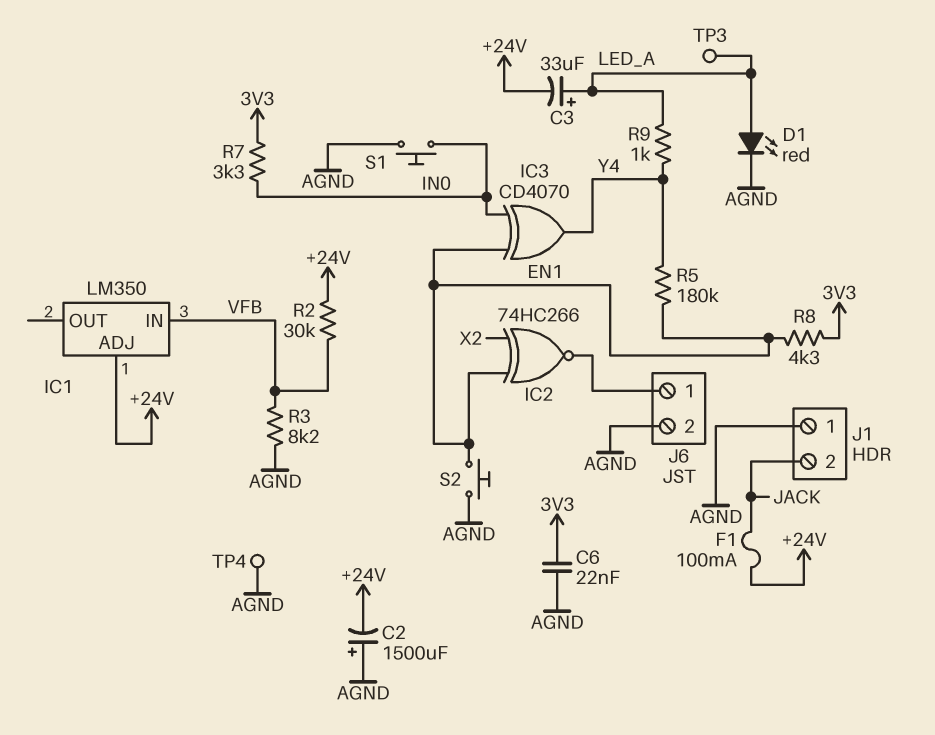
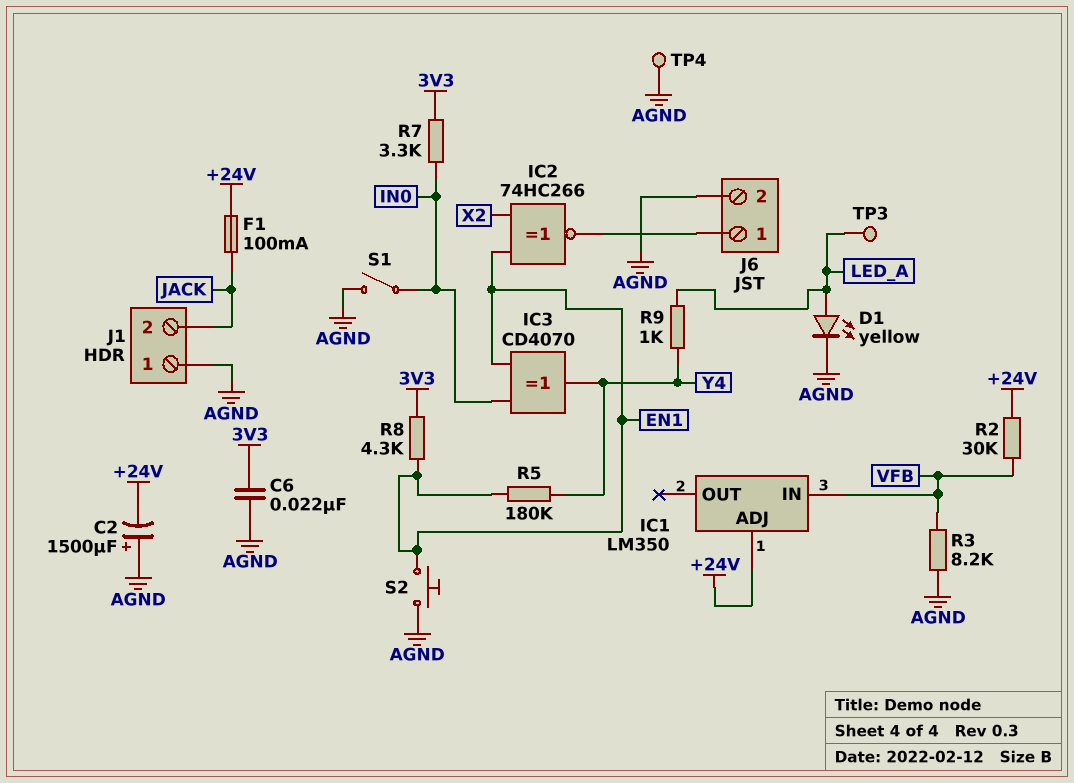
C3: 33uF (plus LED_A, minus +24V) -> none
D1: LED red (A LED_A, K AGND) -> LED yellow (A LED_A, K AGND)
S1: button (AGND, IN0) -> switch (AGND, IN0)

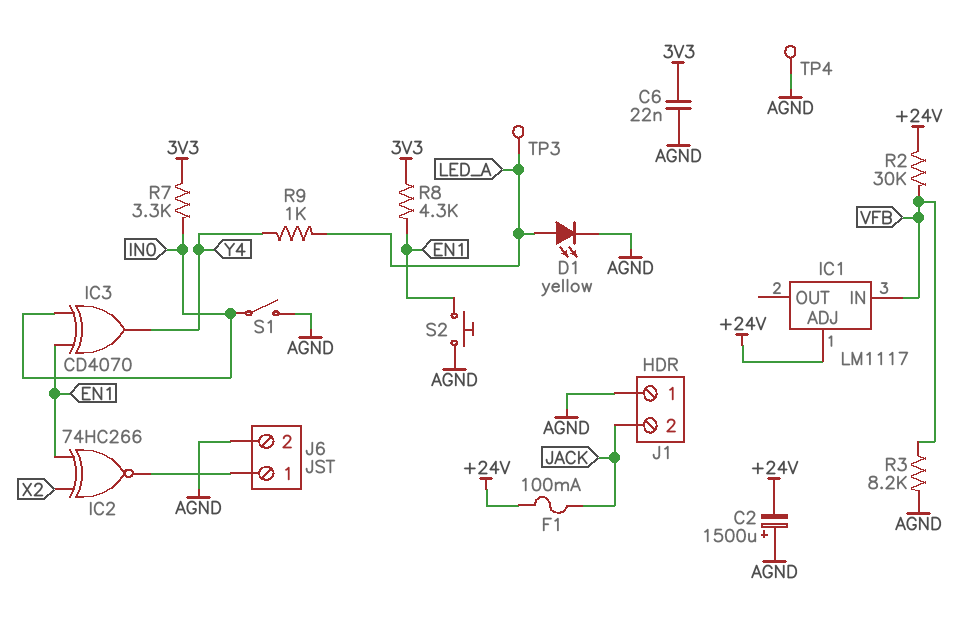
IC1: LM350 -> LM1117
R5: 180k (EN1, Y4) -> none

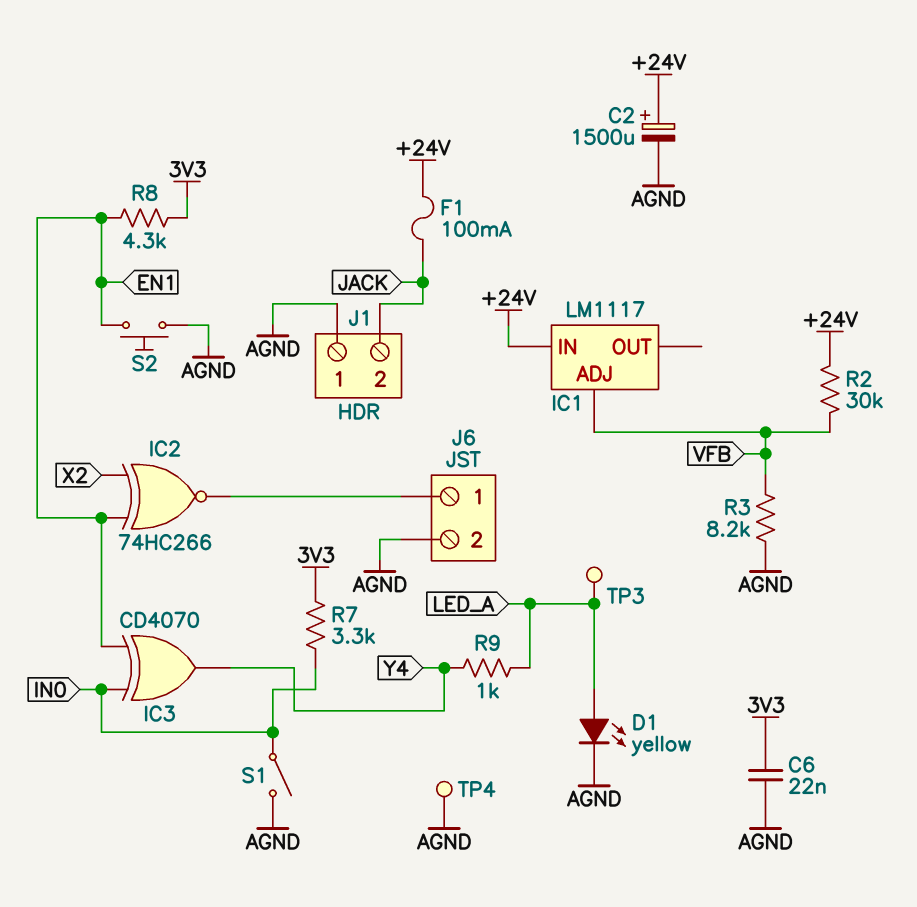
C2: 1500uF (plus AGND, minus +24V) -> 1500uF (plus +24V, minus AGND)
IC1 pin ADJ: +24V -> VFB
IC1 pin IN: VFB -> +24V

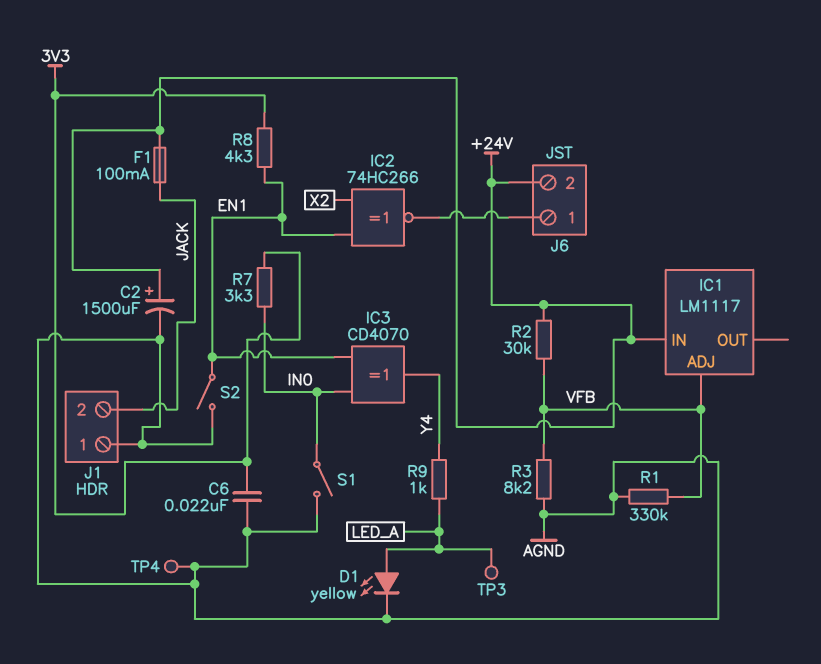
J6 pin 2: AGND -> +24V
R1: none -> 330k (AGND, VFB)
S2: button (AGND, EN1) -> switch (AGND, EN1)

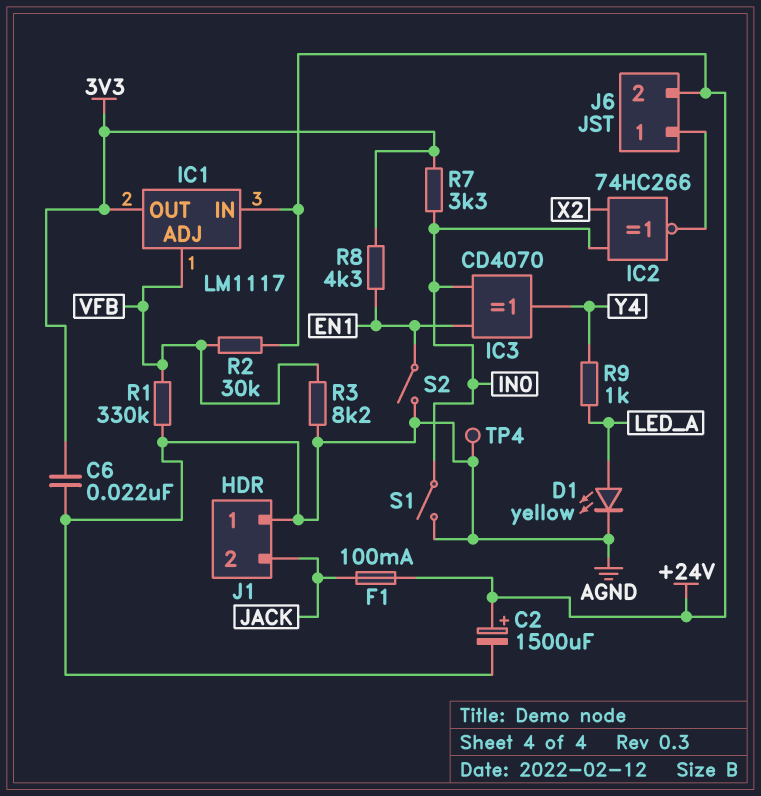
IC1 pin OUT: none -> 3V3
IC2: XNOR 74HC266 (in EN1, in X2, out J6/1) -> XNOR 74HC266 (in IN0, in X2, out J6/1)
TP3: test point (LED_A) -> none

